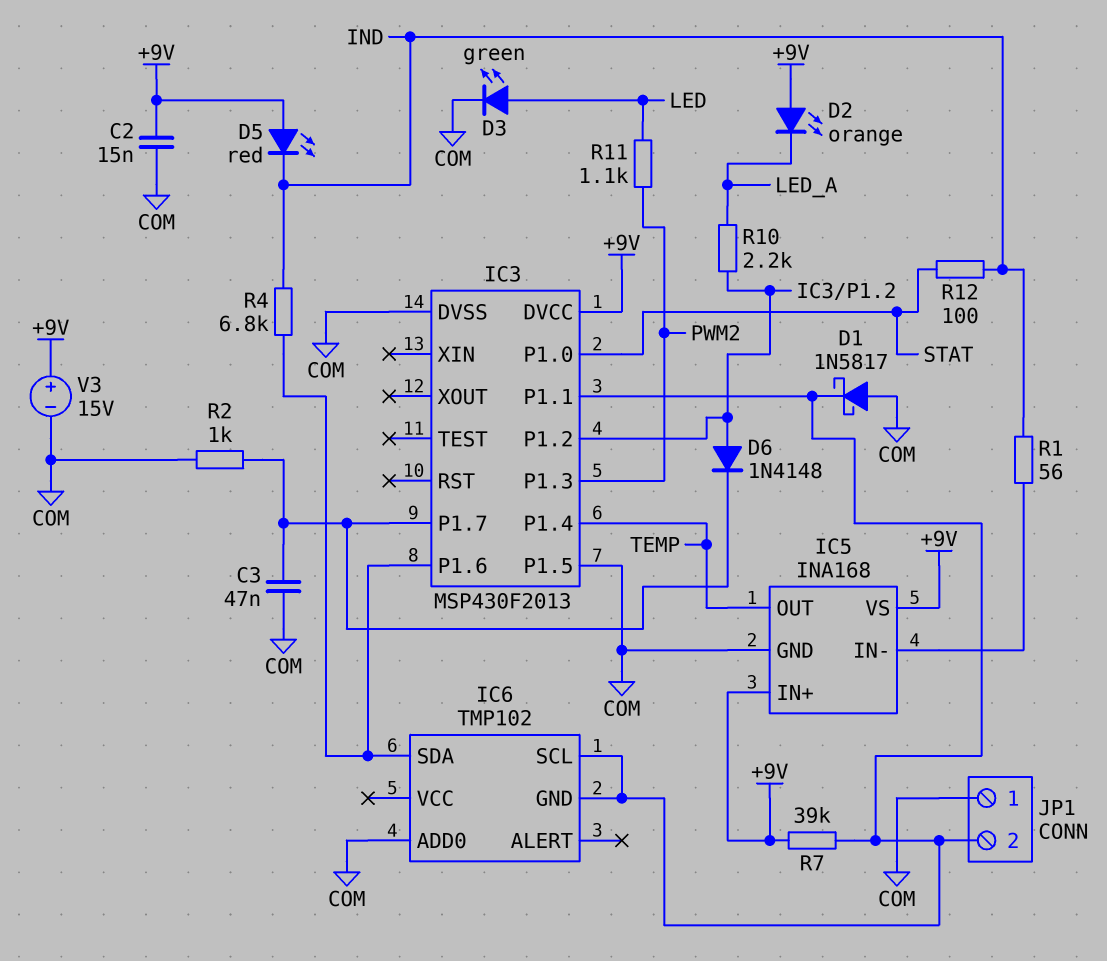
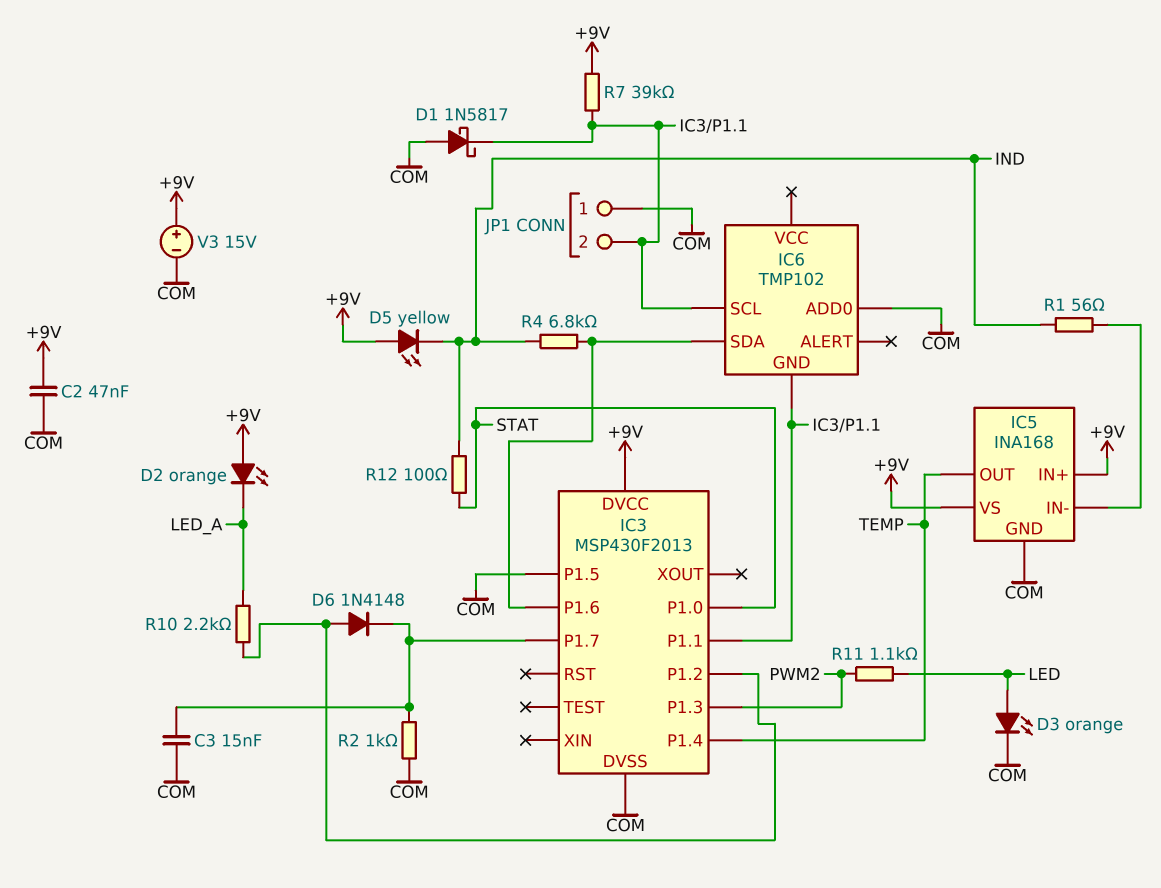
C2: 15nF (+9V, COM) -> 47nF (+9V, COM)
C3: 47nF (COM, IC3/P1.7) -> 15nF (COM, IC3/P1.7)
D3: LED green (A LED, K COM) -> LED orange (A LED, K COM)
D5: LED red (A +9V, K IND) -> LED yellow (A +9V, K IND)

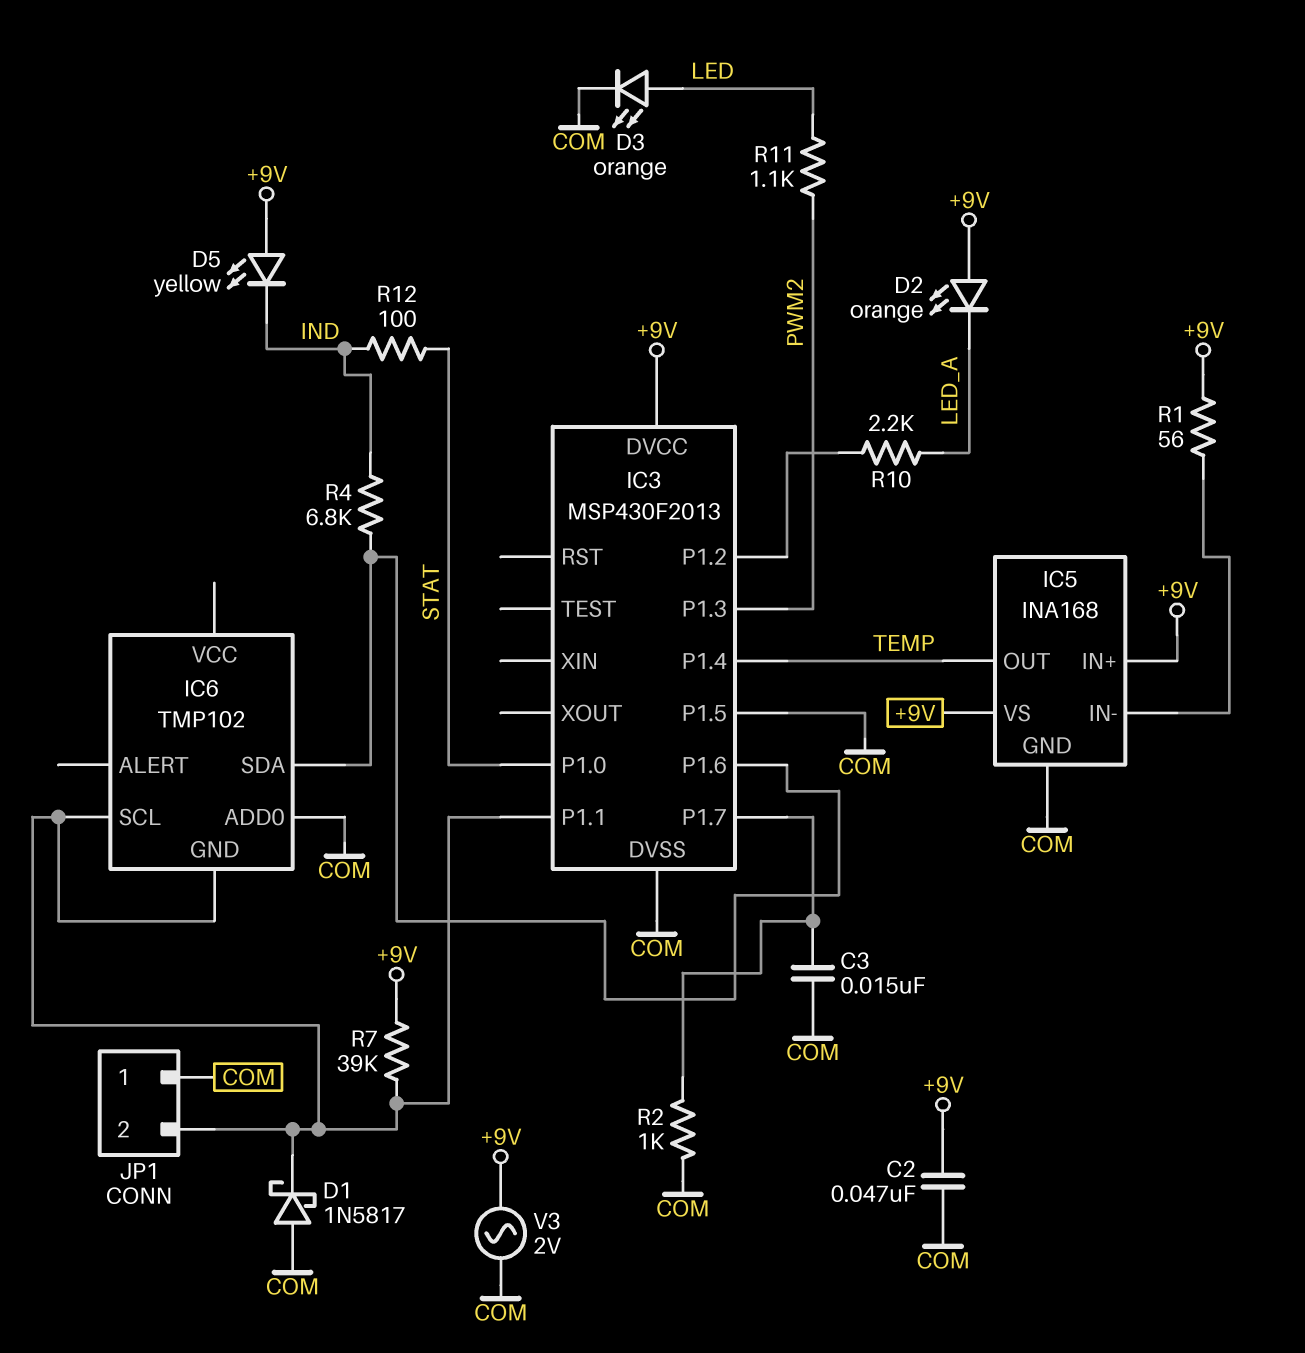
D6: diode 1N4148 (A IC3/P1.2, K IC3/P1.7) -> none
R1: 56 (IC5/IN-, IND) -> 56 (+9V, IC5/IN-)
V3: 15V (plus +9V, minus COM) -> AC 2V (+9V, COM)

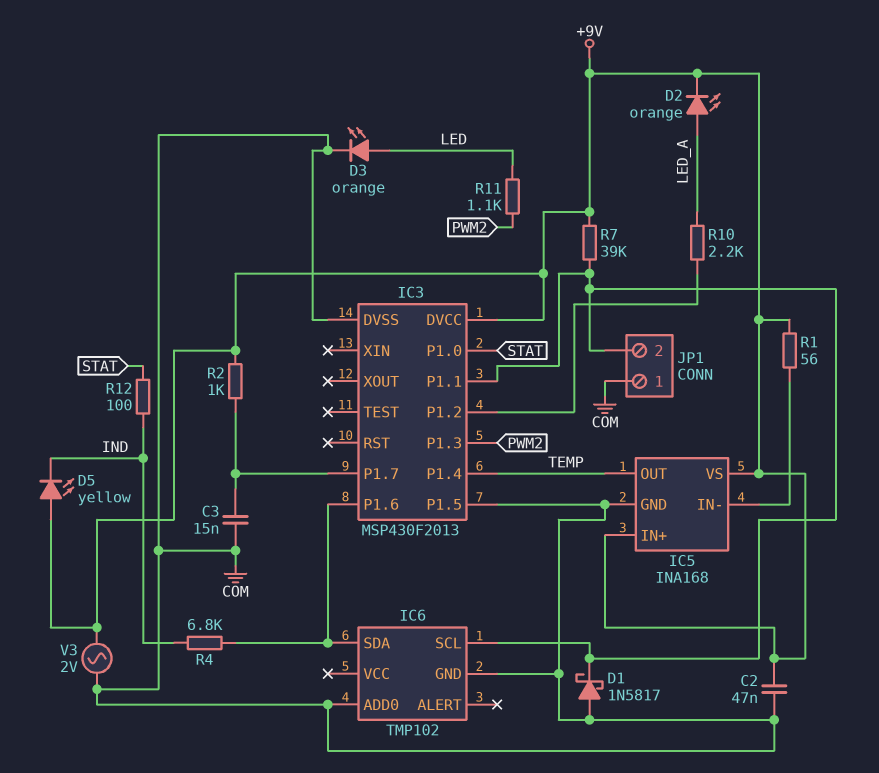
D2: LED orange (A +9V, K LED_A) -> LED orange (A LED_A, K +9V)
IC6 pin GND: IC3/P1.1 -> COM
R2: 1k (COM, IC3/P1.7) -> 1k (+9V, IC3/P1.7)

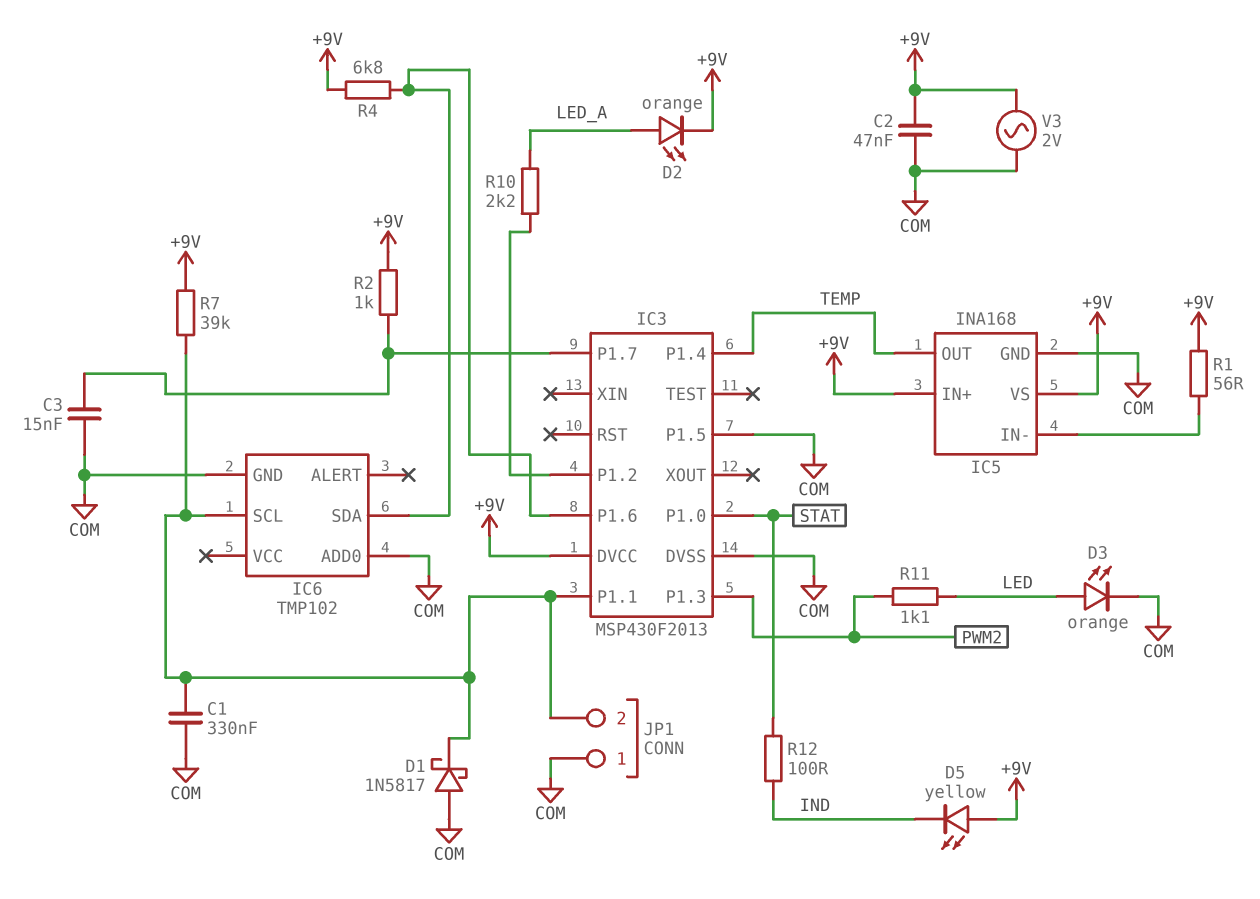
C1: none -> 330nF (COM, IC3/P1.1)
R4: 6.8k (IC3/P1.6, IND) -> 6.8k (+9V, IC3/P1.6)

